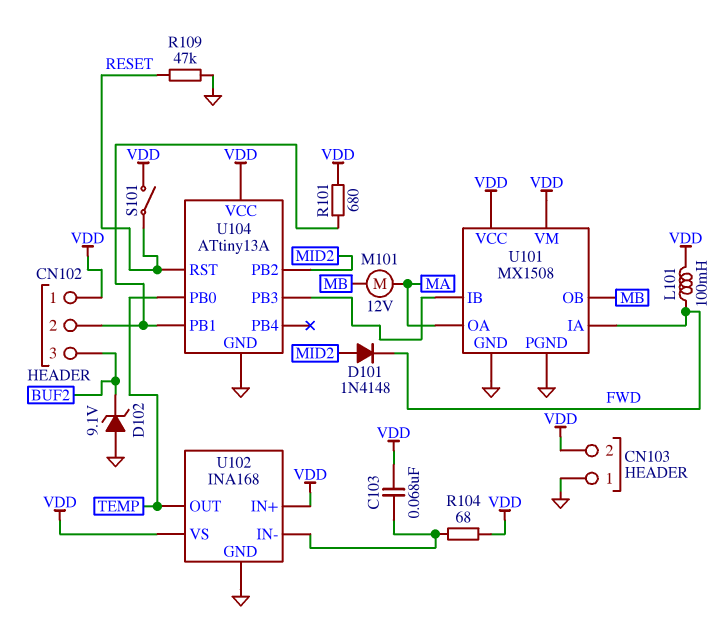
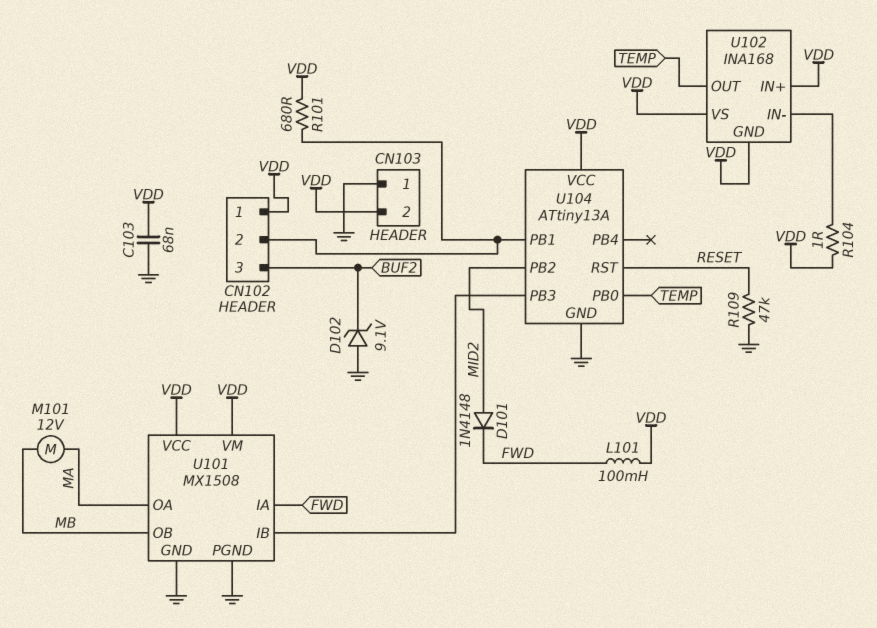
C103: 68nF (U102/IN-, VDD) -> 68nF (GND, VDD)
R104: 68 (U102/IN-, VDD) -> 1 (U102/IN-, VDD)
S101: switch (RESET, VDD) -> none
U102 pin GND: GND -> VDD

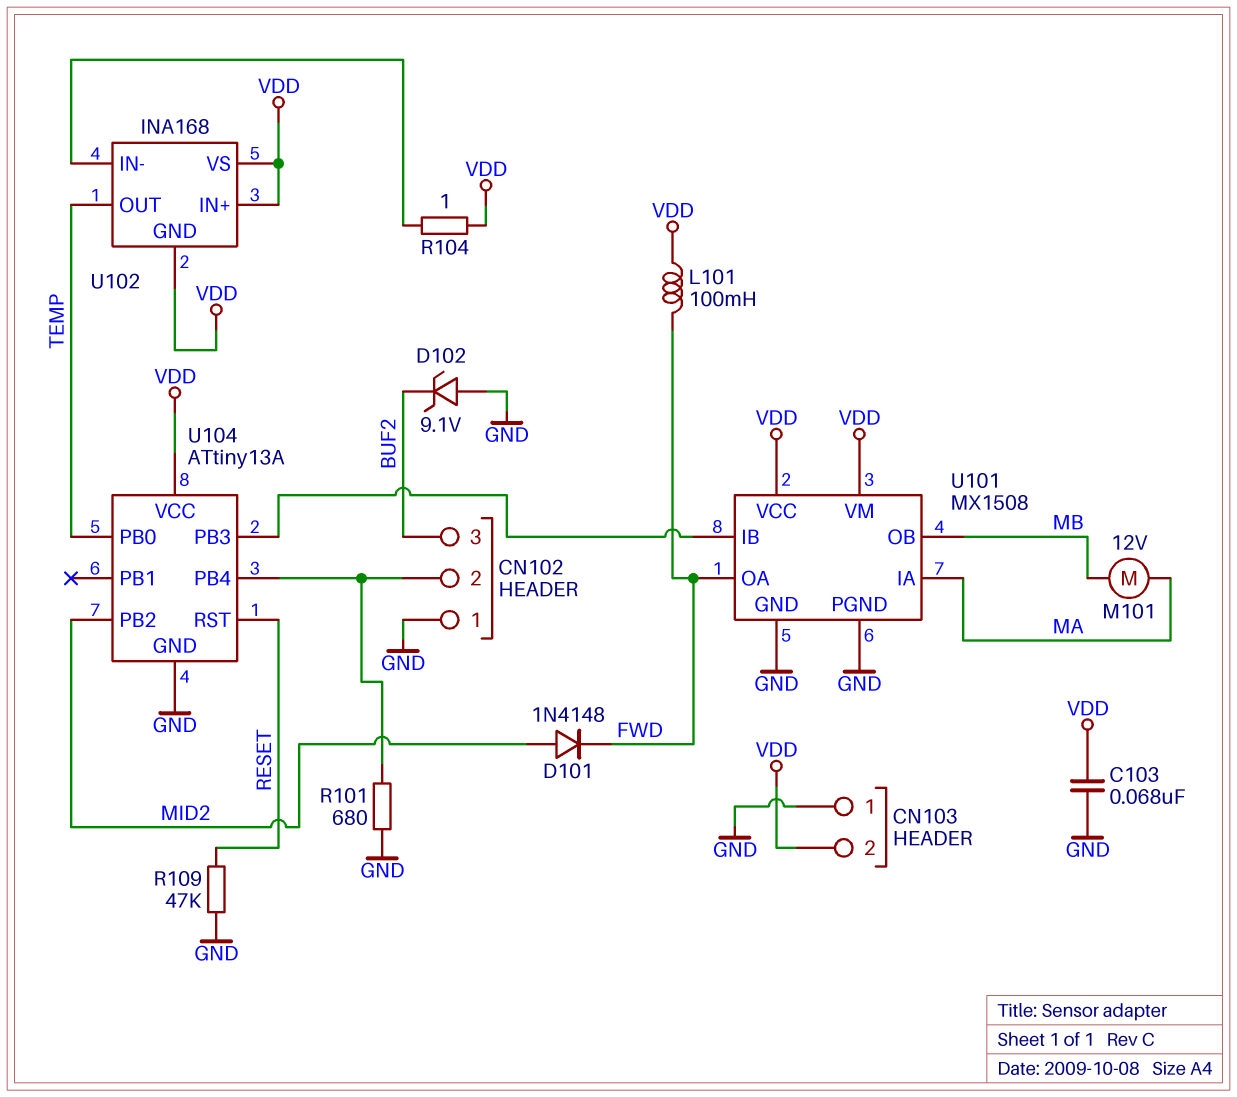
CN102 pin 1: VDD -> GND
R101: 680 (CN102/2, VDD) -> 680 (CN102/2, GND)
U101 pin IA: FWD -> MA
U101 pin OA: MA -> FWD
U104 pin PB1: CN102/2 -> none
U104 pin PB4: none -> CN102/2

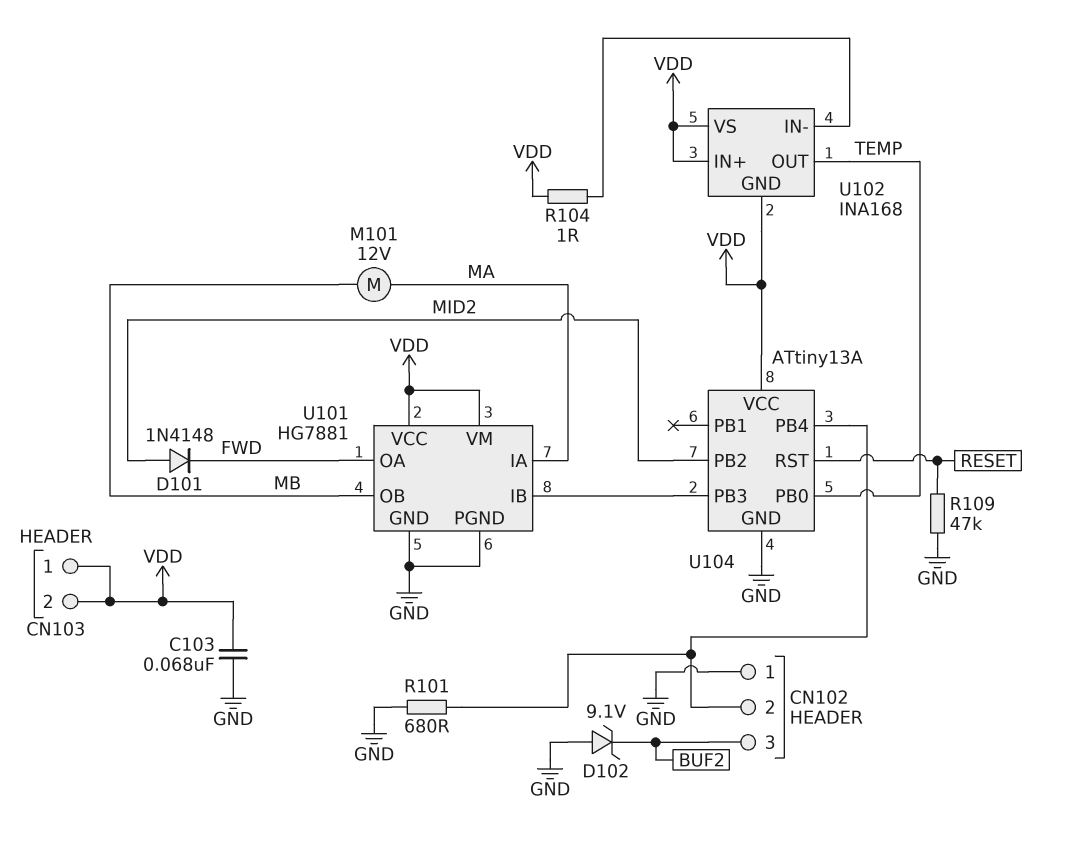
CN103 pin 1: GND -> VDD
L101: 100mH (FWD, VDD) -> none
U101: MX1508 -> HG7881

